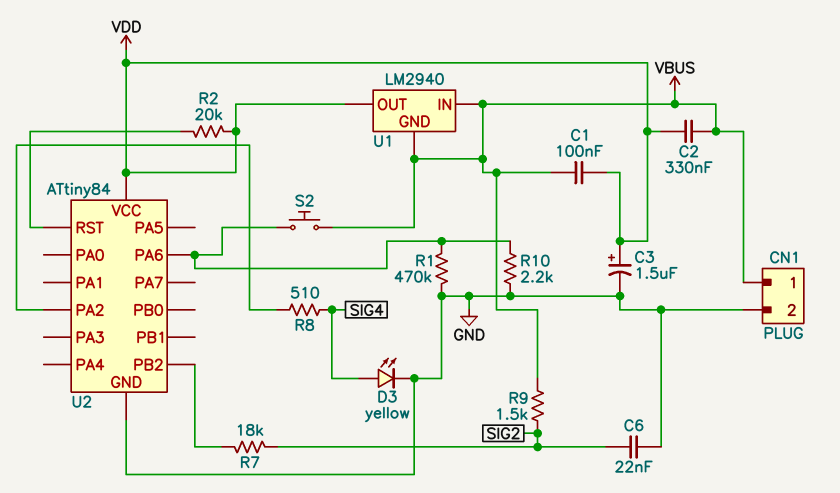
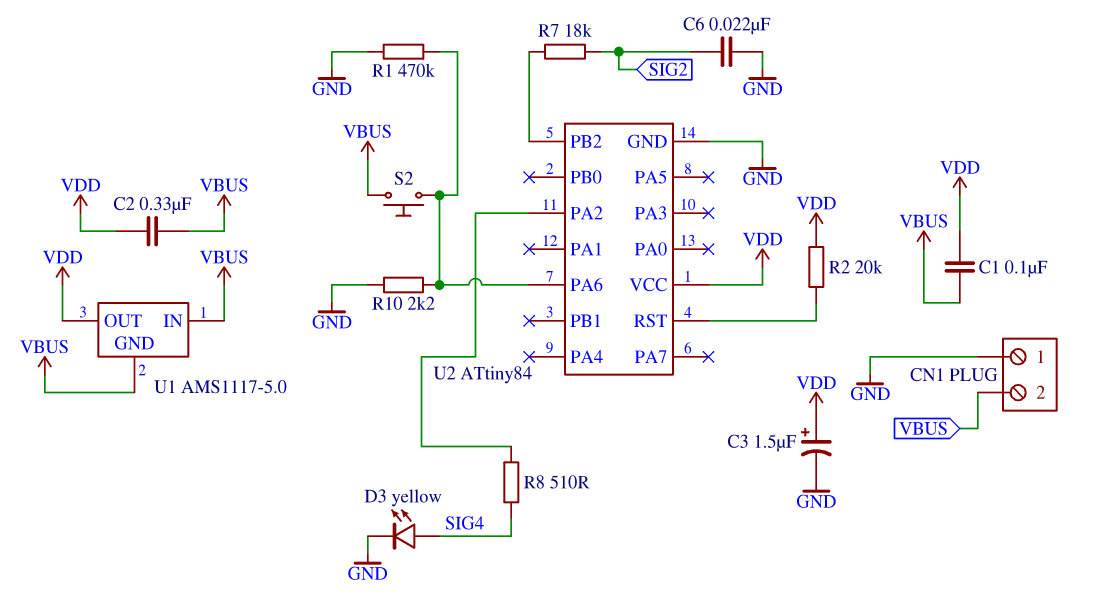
CN1 pin 1: VBUS -> GND
CN1 pin 2: GND -> VBUS
R9: 1.5k (SIG2, VBUS) -> none
U1: LM2940 -> AMS1117-5.0

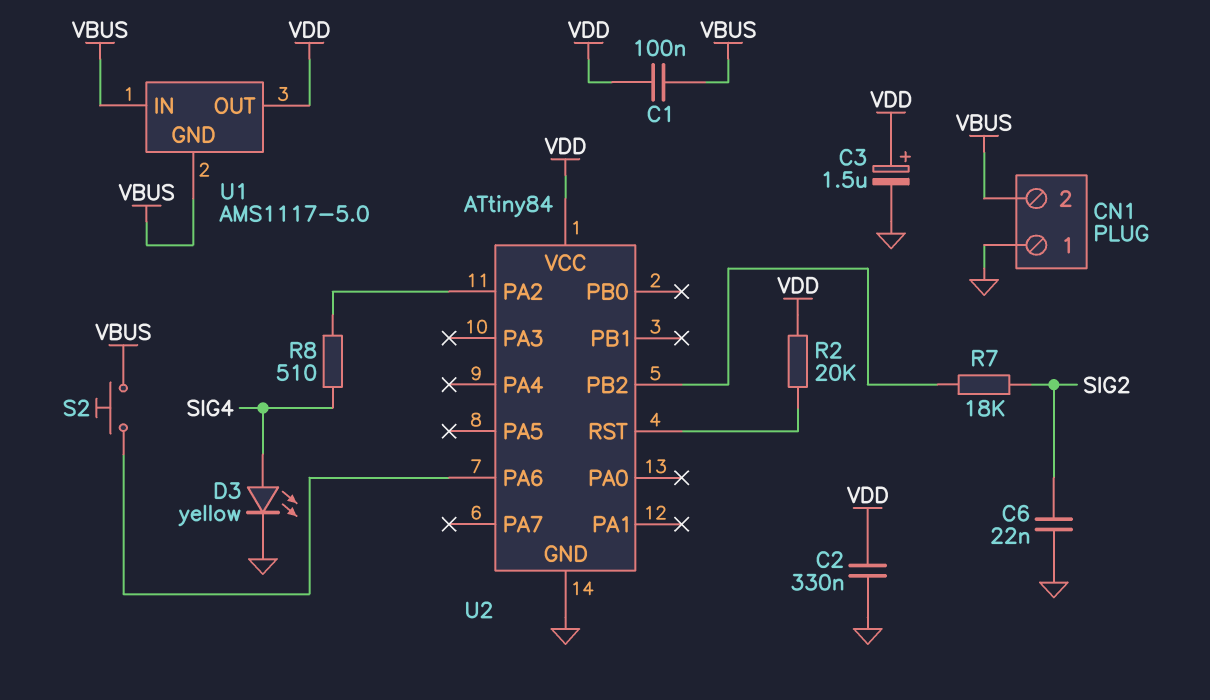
C2: 330nF (VBUS, VDD) -> 330nF (GND, VDD)
R1: 470k (GND, U2/PA6) -> none
R10: 2.2k (GND, U2/PA6) -> none

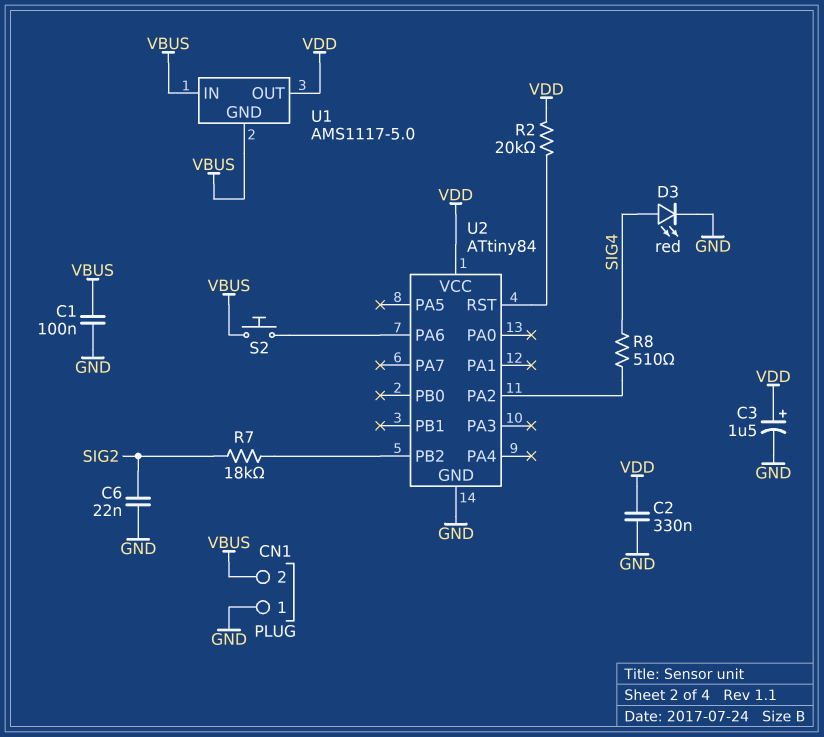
C1: 100nF (VBUS, VDD) -> 100nF (GND, VBUS)
D3: LED yellow (A SIG4, K GND) -> LED red (A SIG4, K GND)

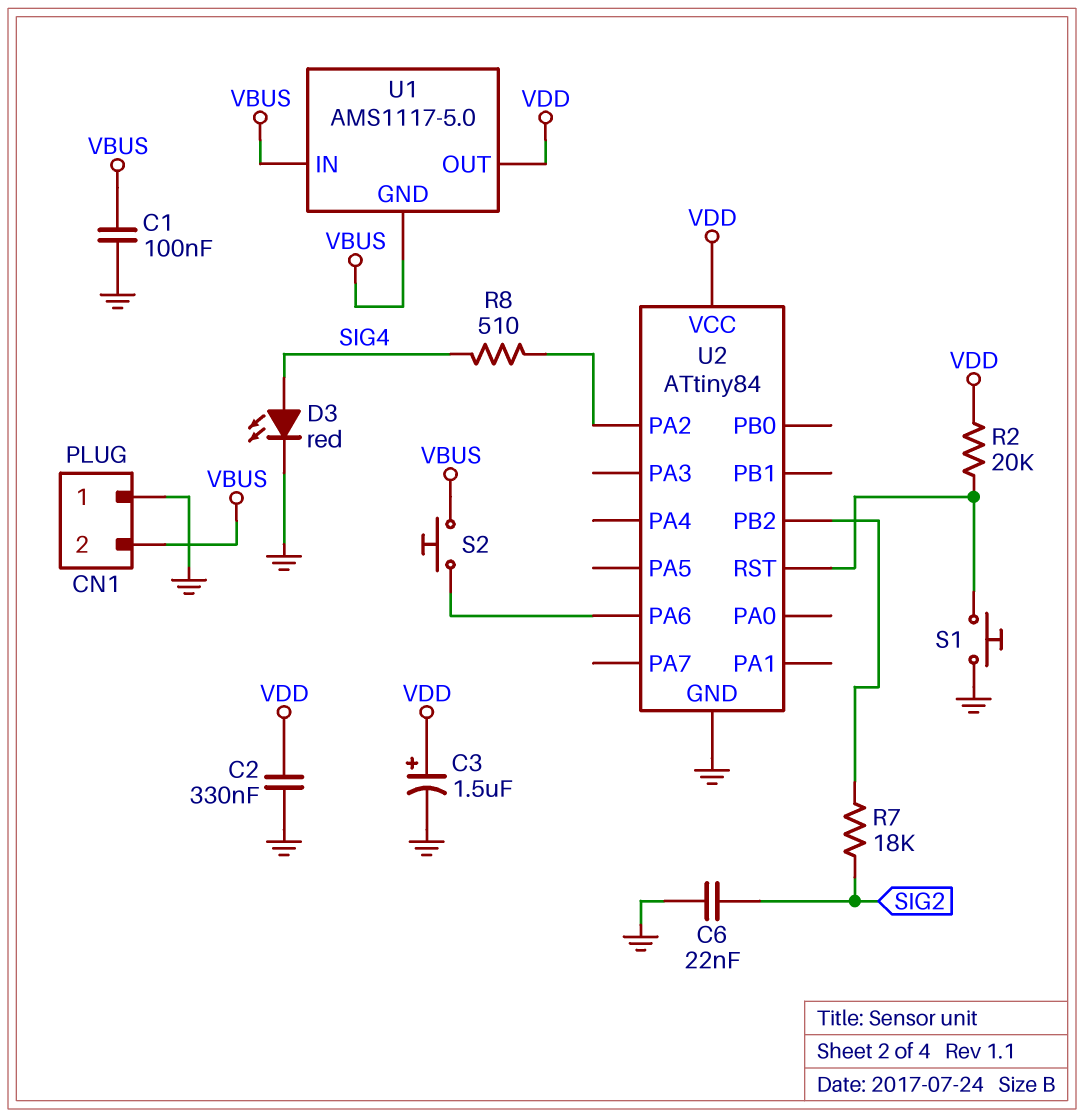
S1: none -> button (GND, U2/RST)

